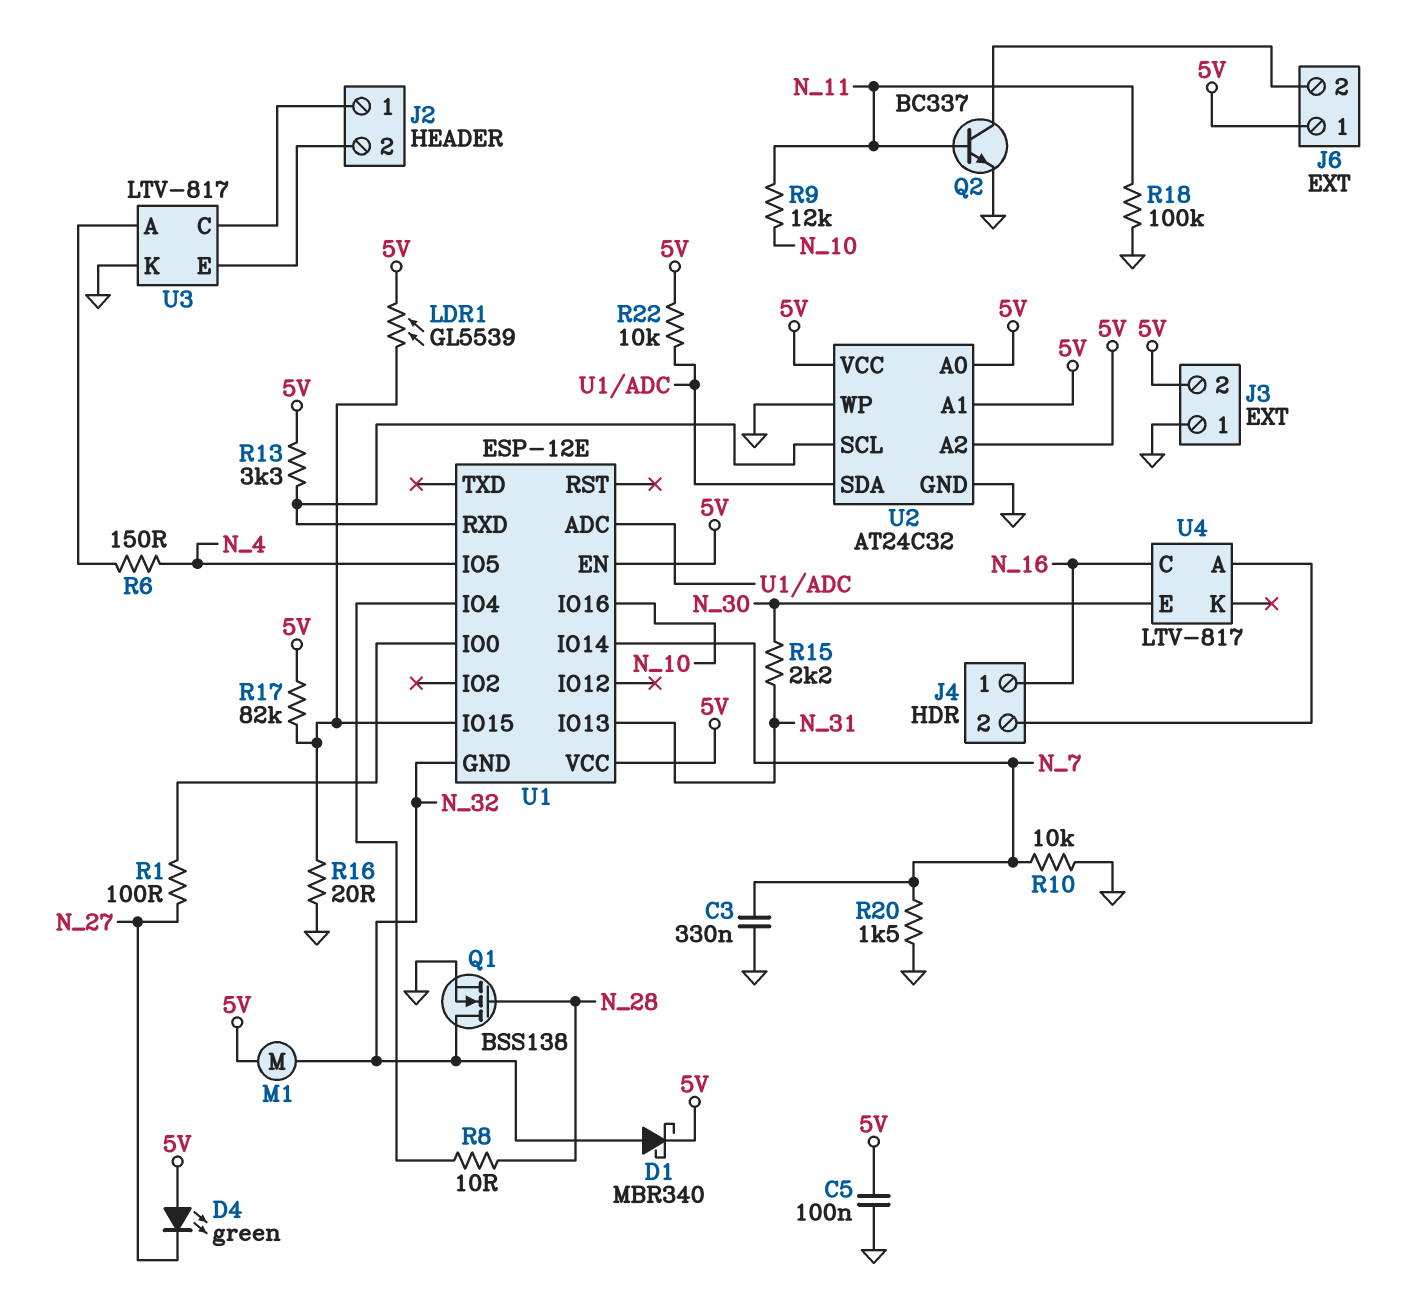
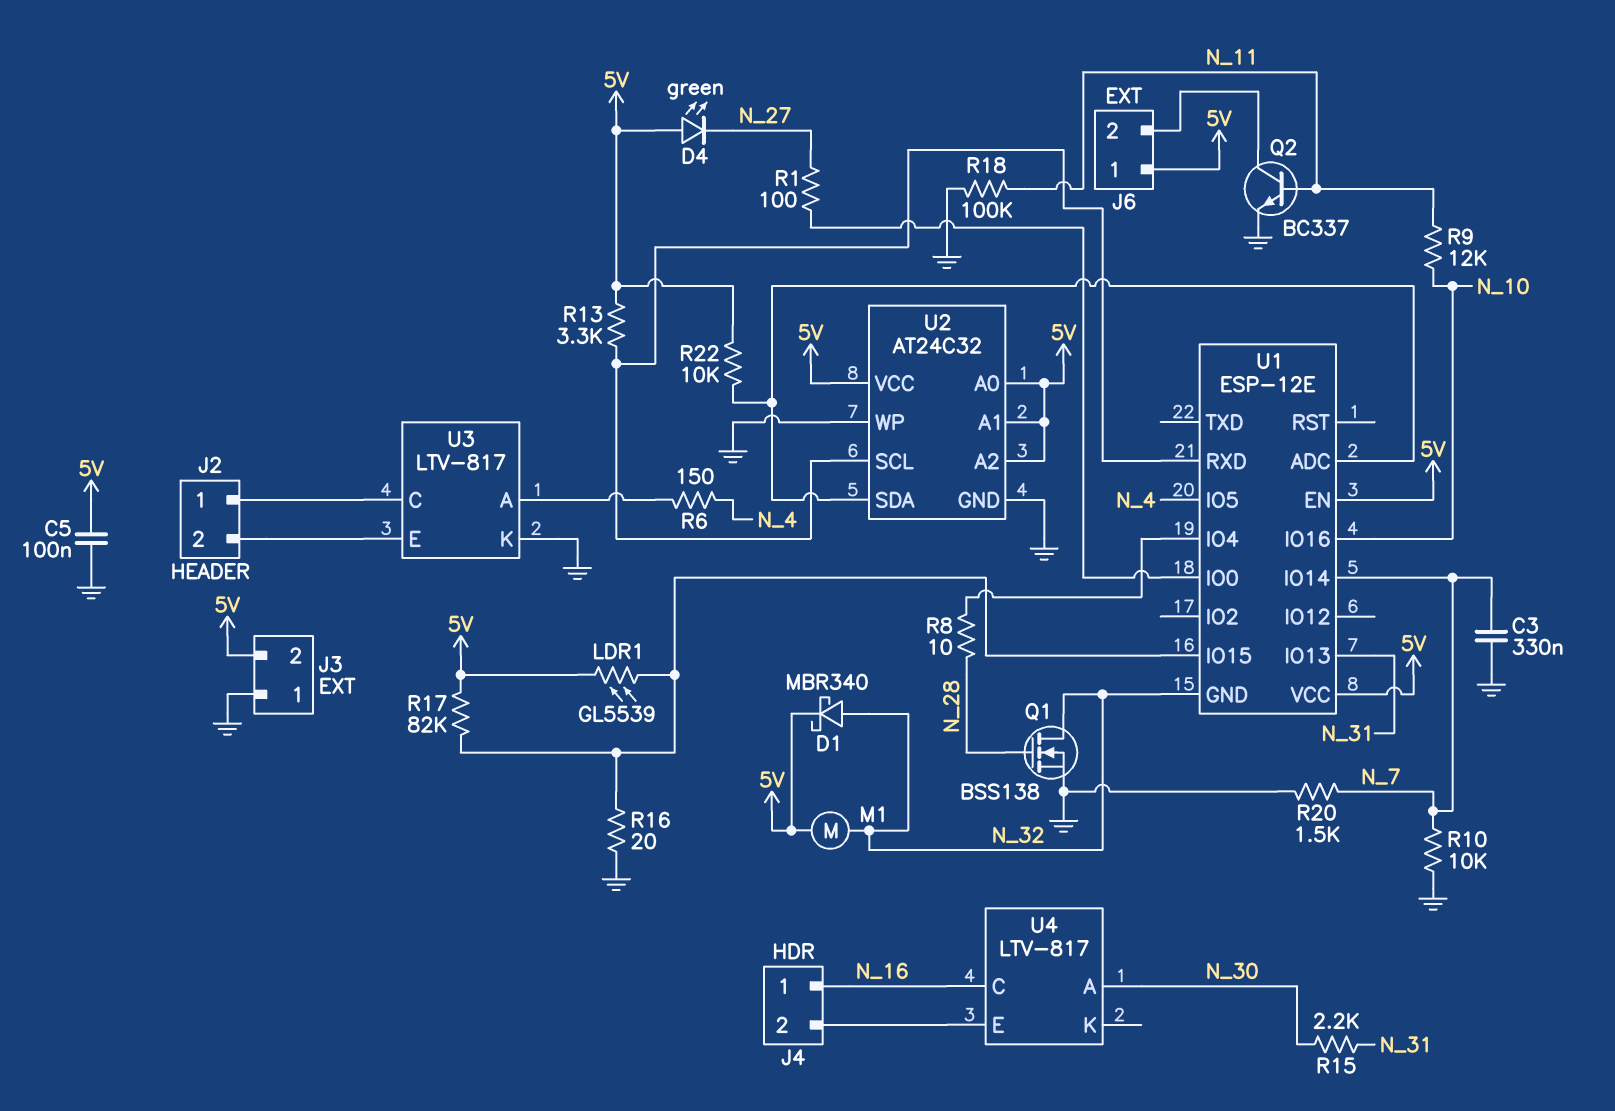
U4 pin A: J4/2 -> N_30
U4 pin E: N_30 -> J4/2

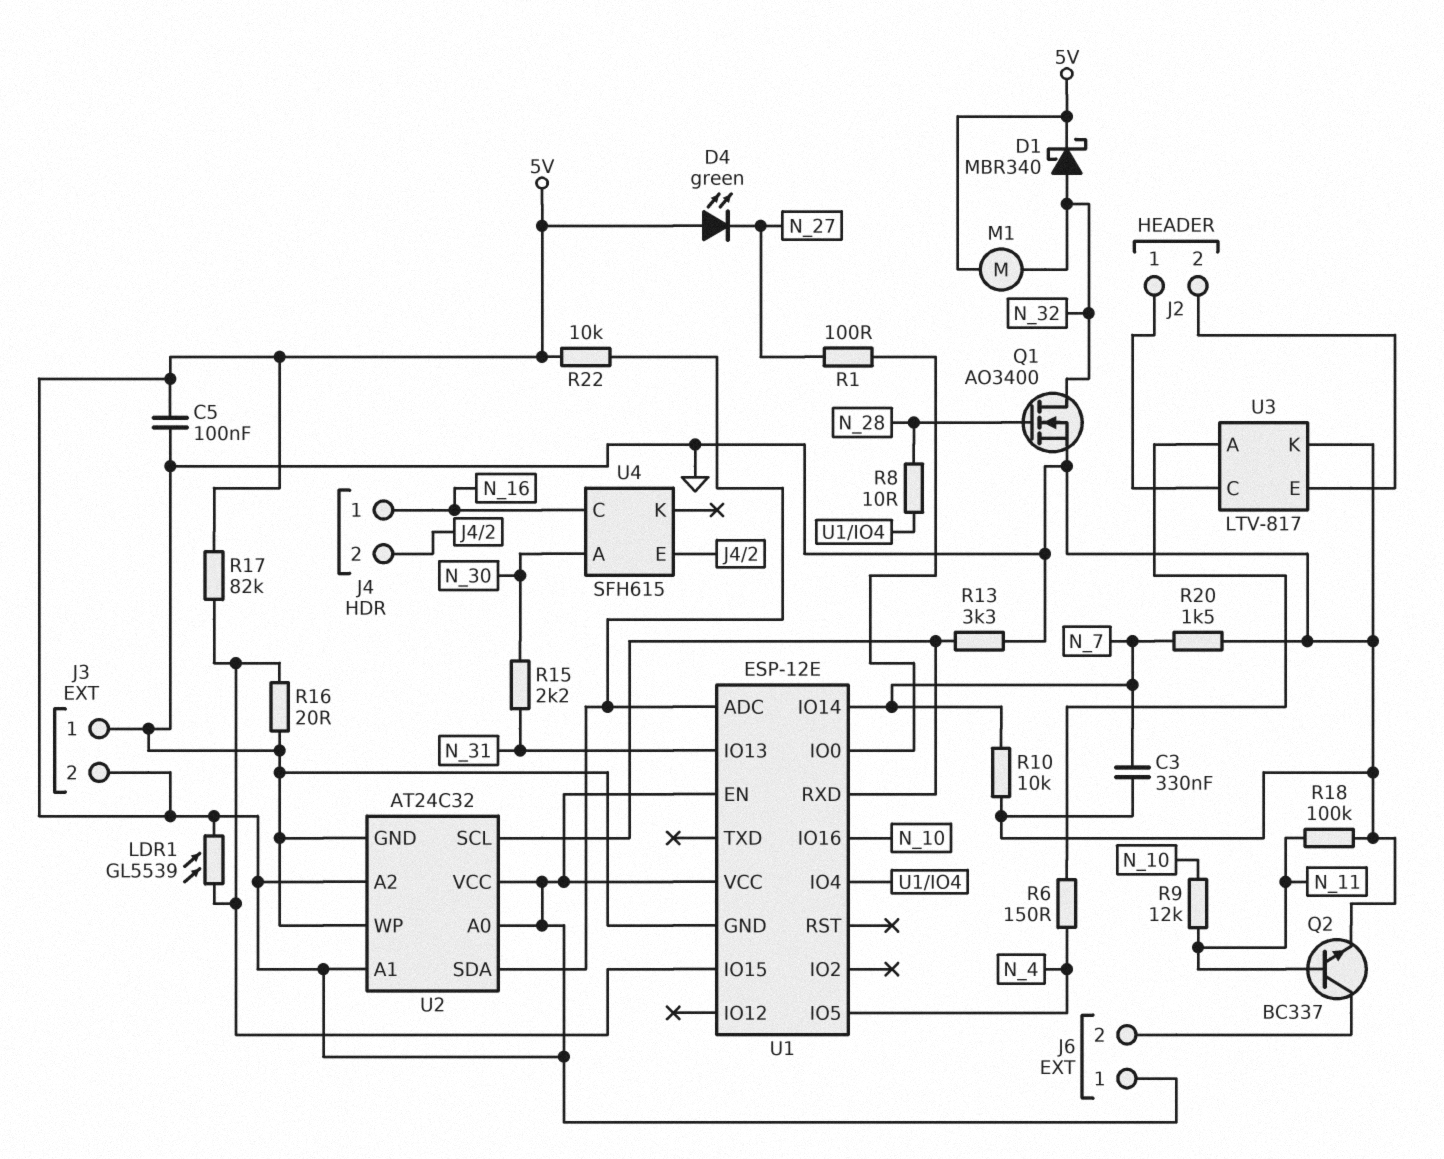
Q1: NMOS BSS138 (G N_28, D N_32, S GND) -> NMOS AO3400 (G N_28, D N_32, S GND)
R13: 3.3k (5V, U1/RXD) -> 3.3k (GND, U1/RXD)
U1 pin GND: N_32 -> GND
U4: LTV-817 -> SFH615

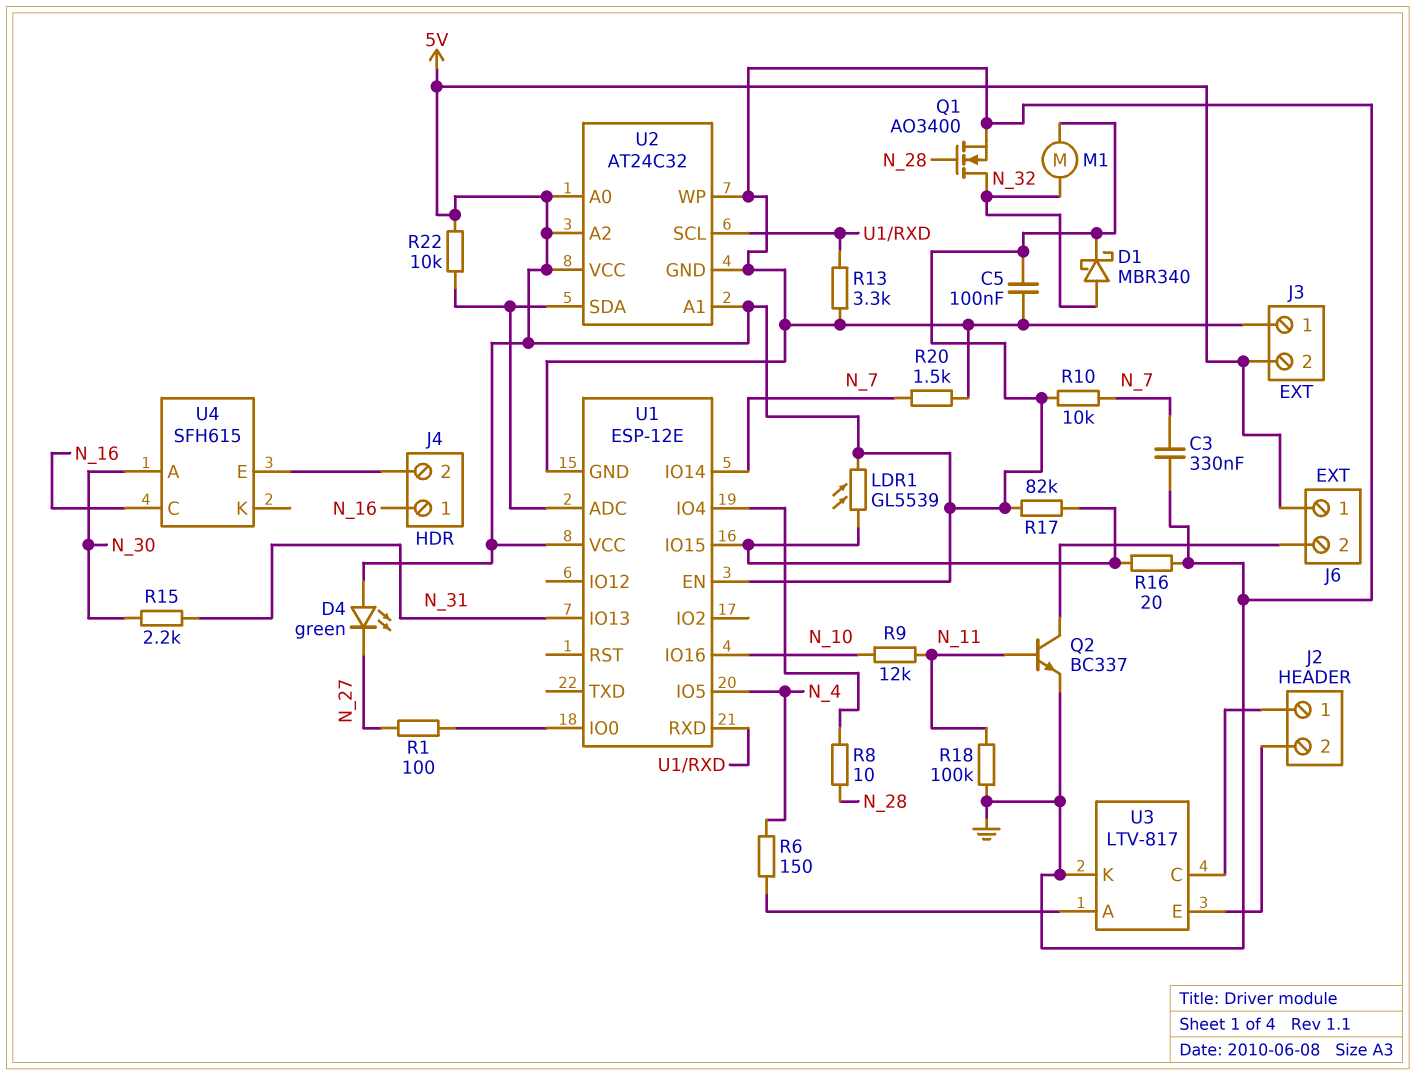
R10: 10k (GND, N_7) -> 10k (5V, N_7)

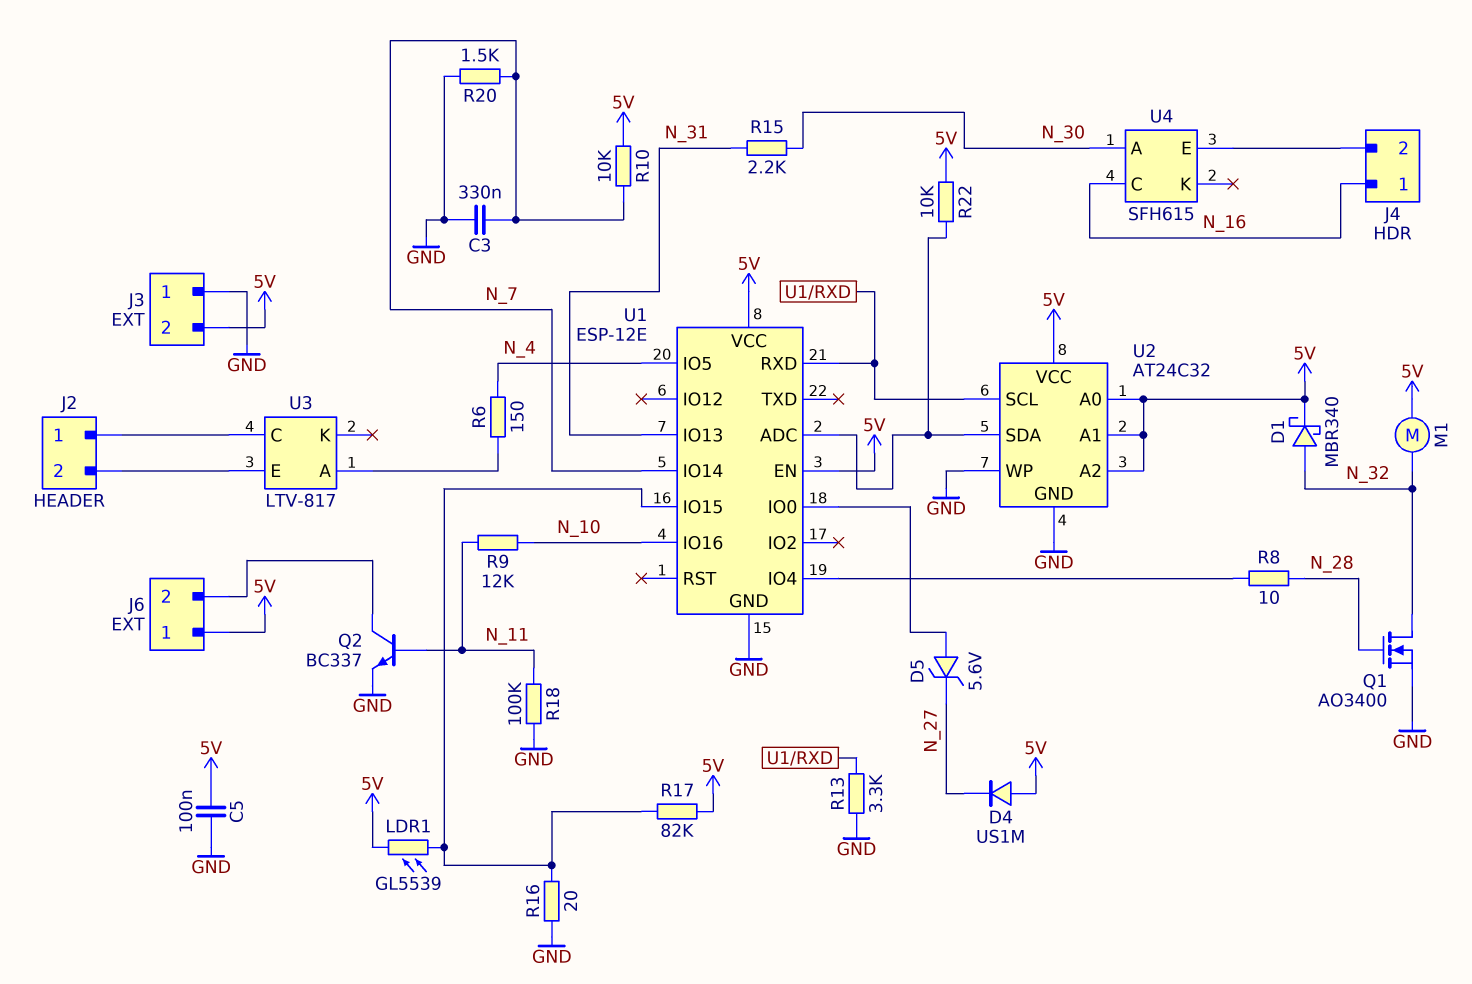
D4: LED green (A 5V, K N_27) -> diode US1M (A 5V, K N_27)
D5: none -> zener 5.6V (A U1/IO0, K N_27)
R1: 100 (N_27, U1/IO0) -> none
U3 pin K: GND -> none

